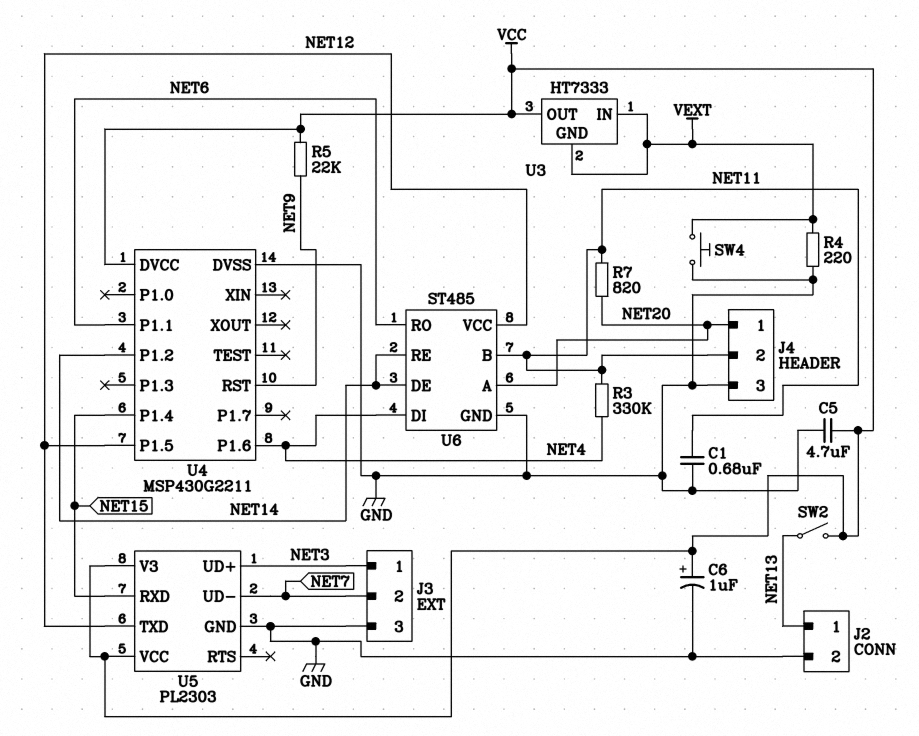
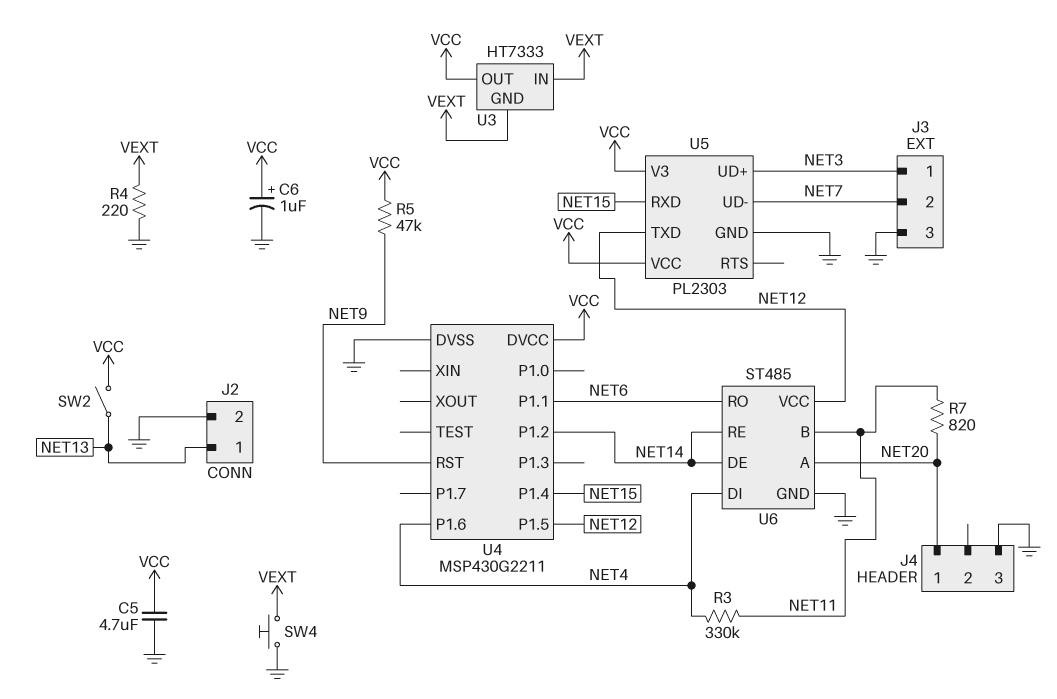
C1: 680nF (GND, NET11) -> none
J4 pin 2: NET11 -> none
R5: 22k (NET9, VCC) -> 47k (NET9, VCC)

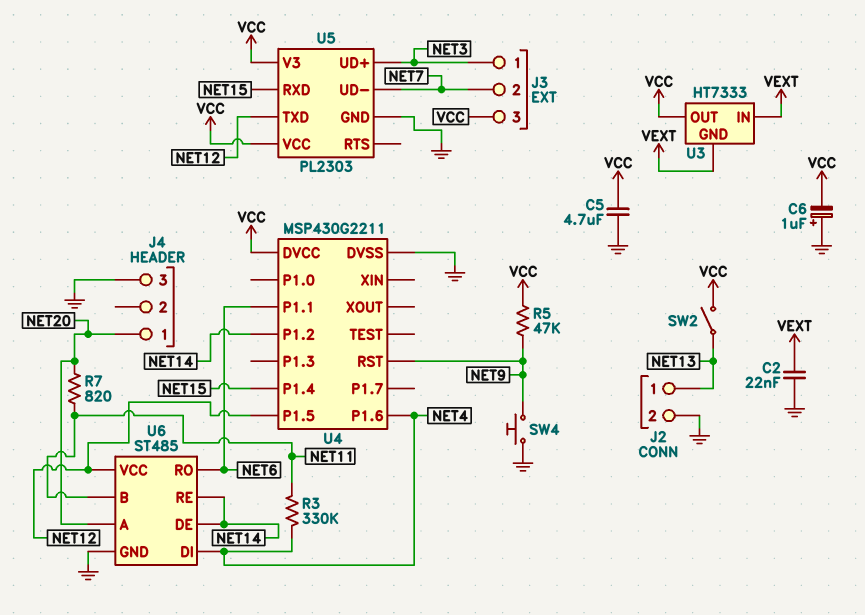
C2: none -> 22nF (GND, VEXT)
C6: 1uF (plus VCC, minus GND) -> 1uF (plus GND, minus VCC)
J3 pin 3: GND -> VCC
R4: 220 (GND, VEXT) -> none
SW4: button (GND, VEXT) -> button (GND, NET9)

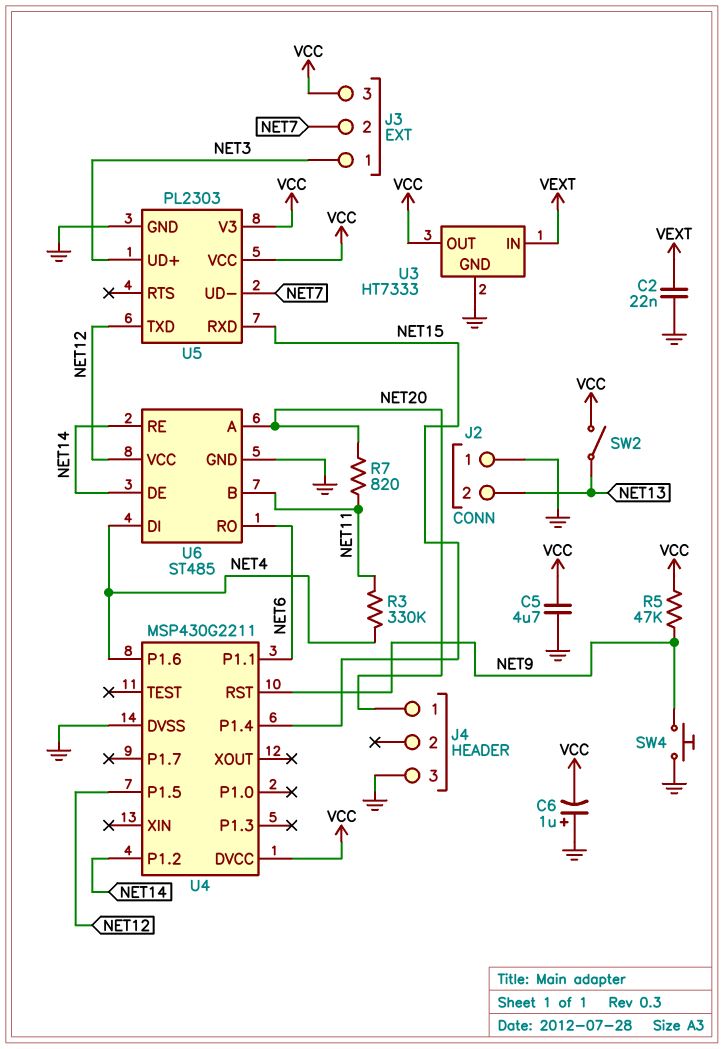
J2 pin 1: NET13 -> GND
J2 pin 2: GND -> NET13
U3 pin GND: VEXT -> GND

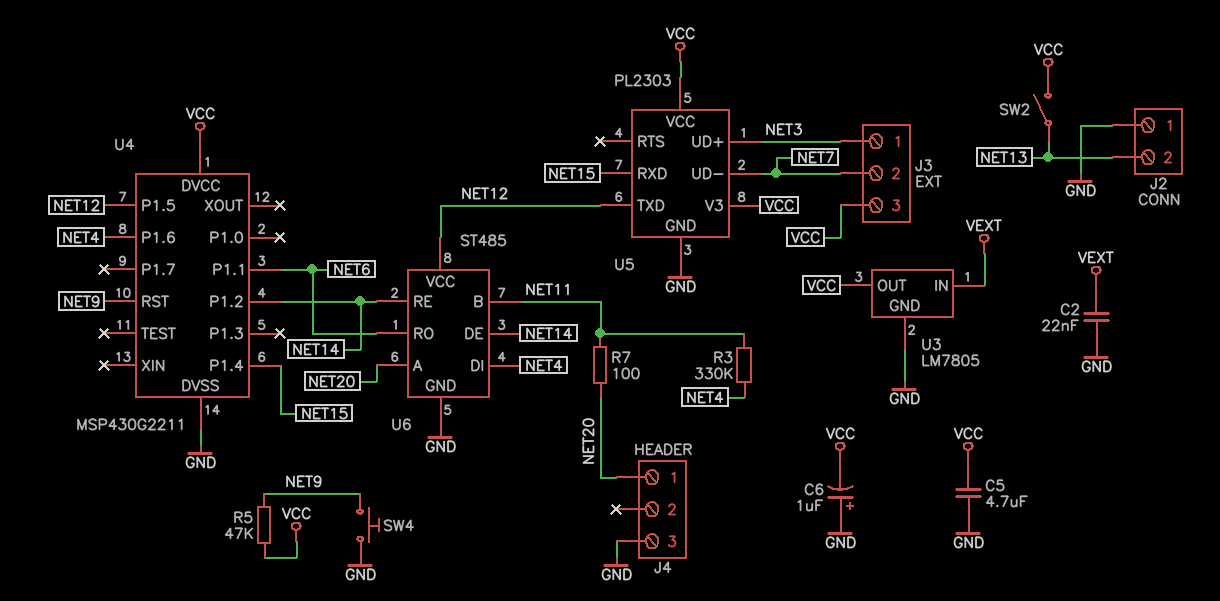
R7: 820 (NET11, NET20) -> 100 (NET11, NET20)
U3: HT7333 -> LM7805

